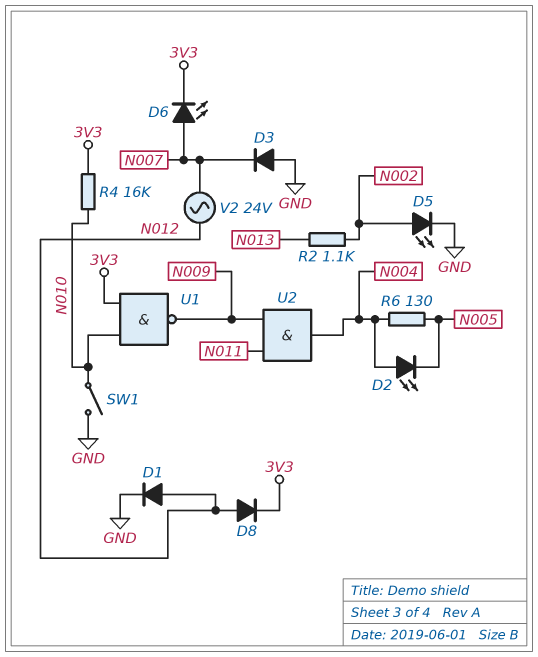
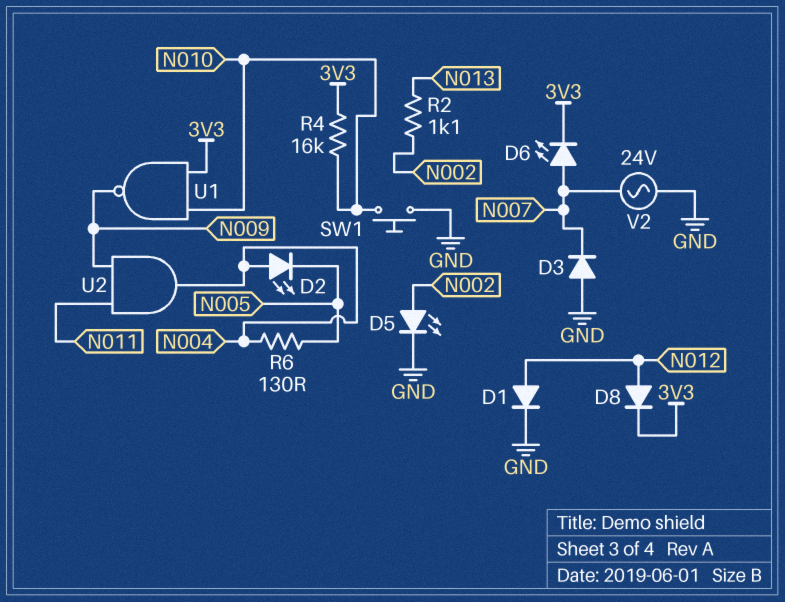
SW1: switch (GND, N010) -> button (GND, N010)
V2: AC 24V (N007, N012) -> AC 24V (GND, N007)

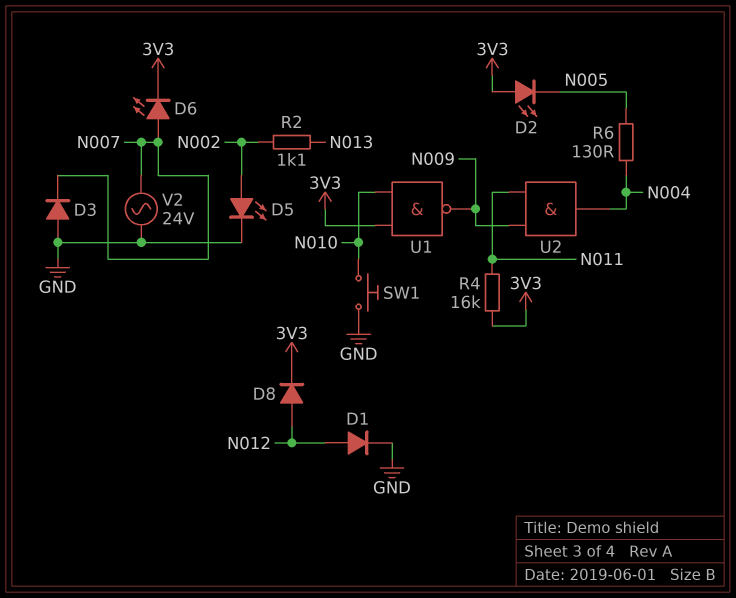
D2: LED (A N004, K N005) -> LED (A 3V3, K N005)
R4: 16k (3V3, N010) -> 16k (3V3, N011)

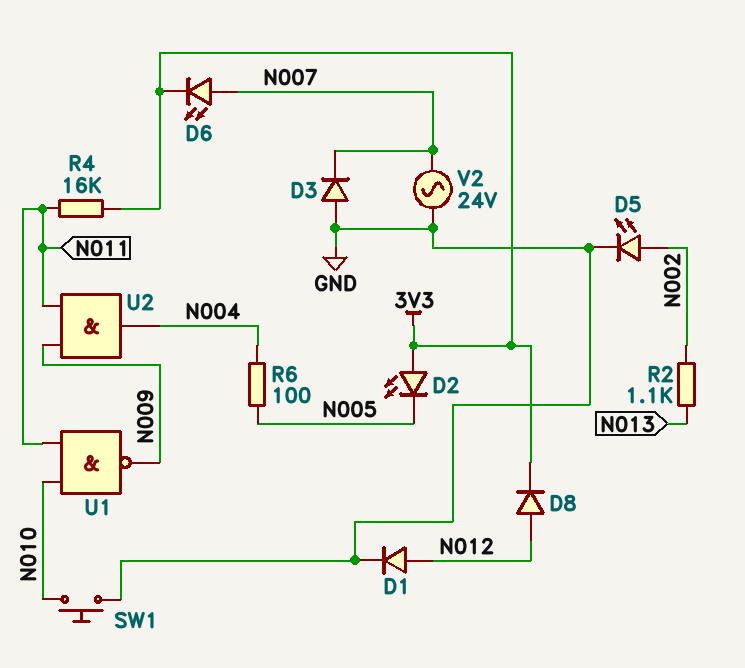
R6: 130 (N004, N005) -> 100 (N004, N005)
U1: NAND (in 3V3, in N010, out N009) -> NAND (in N010, in N011, out N009)

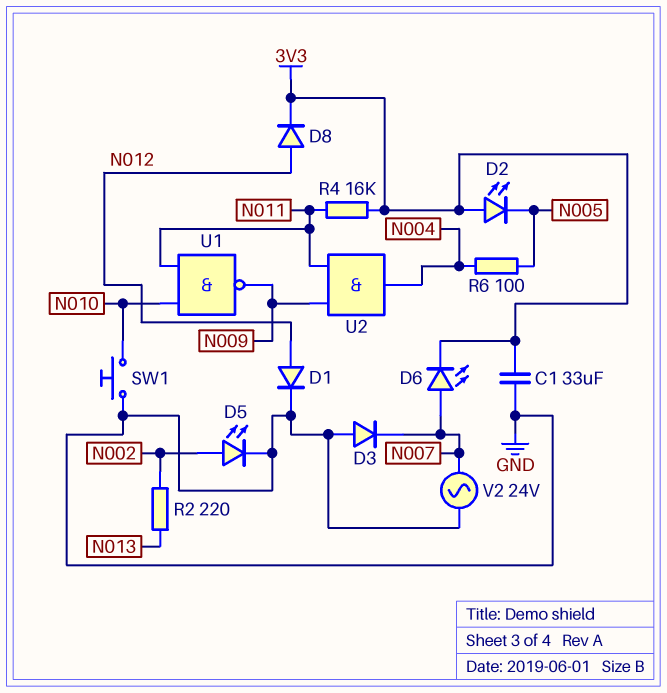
C1: none -> 33uF (3V3, GND)
R2: 1.1k (N002, N013) -> 220 (N002, N013)

